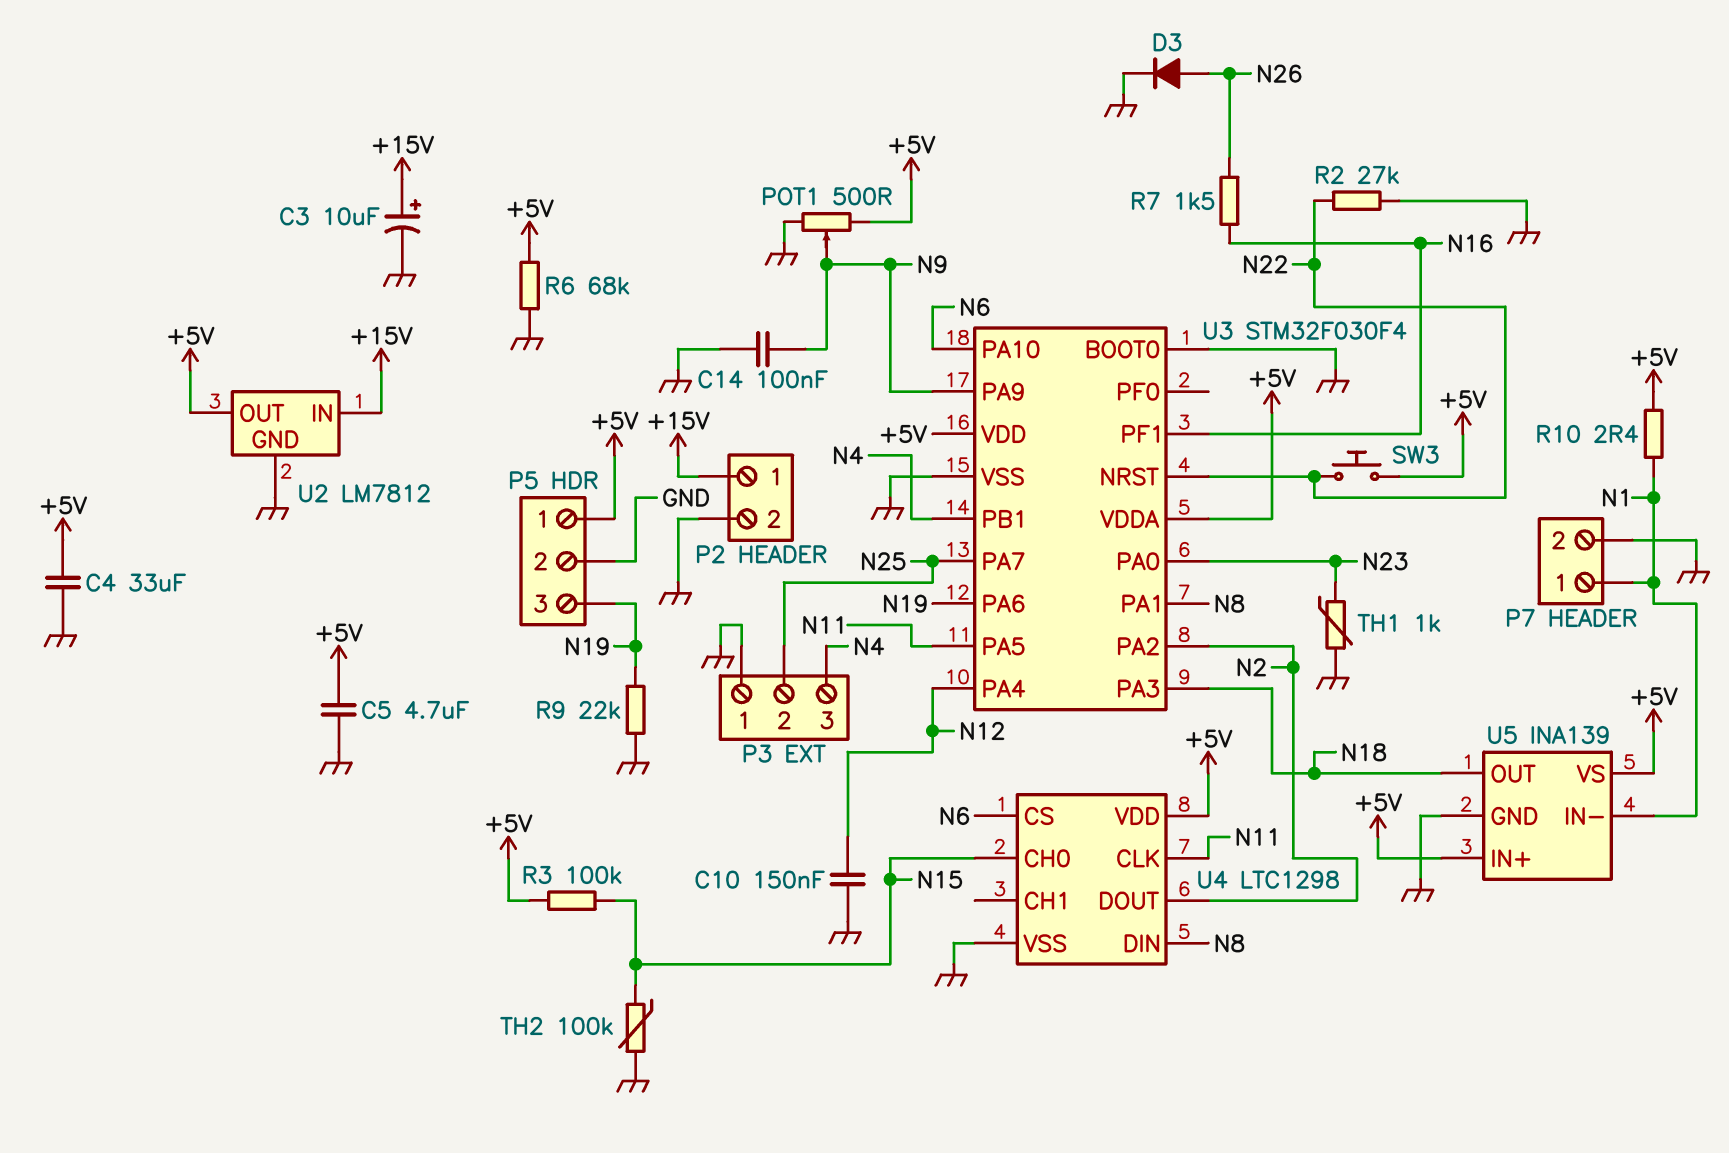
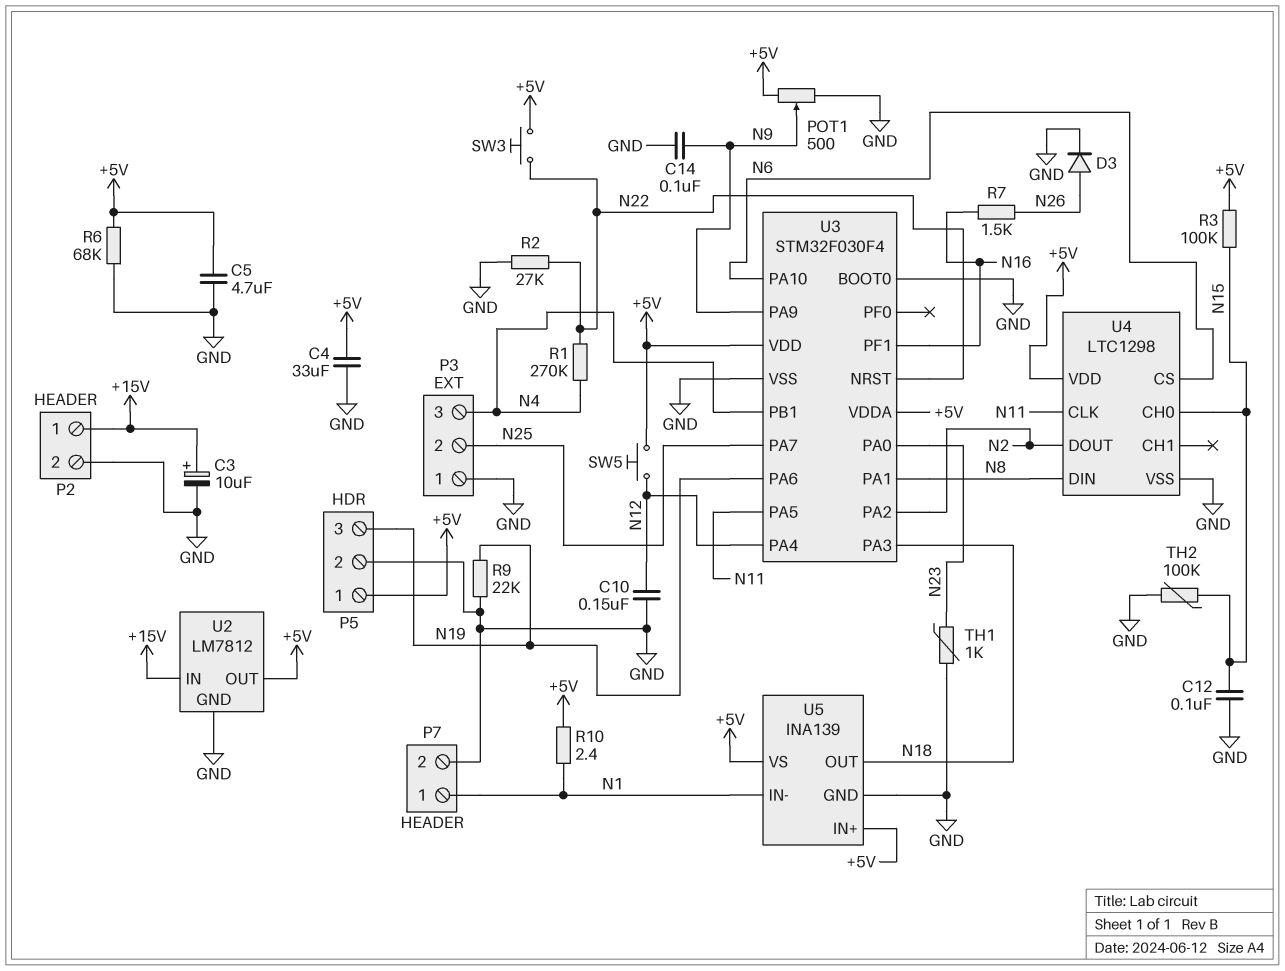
C12: none -> 100nF (GND, N15)
R1: none -> 270k (N4, N22)
SW5: none -> button (+5V, N12)

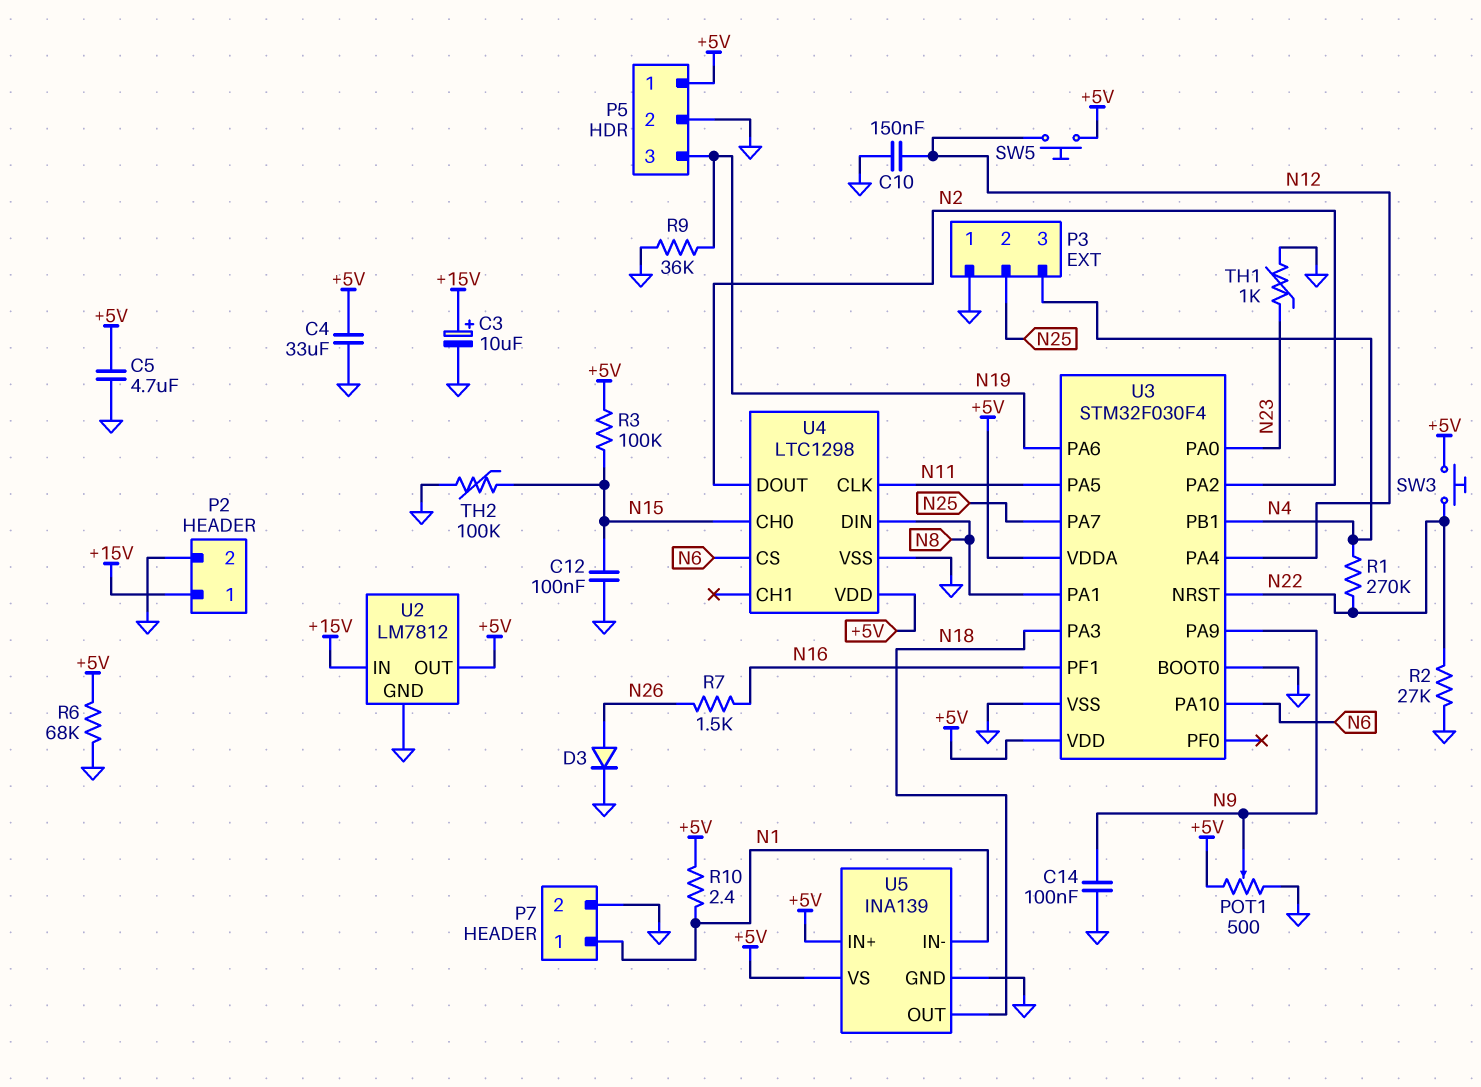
R9: 22k (GND, N19) -> 36k (GND, N19)

